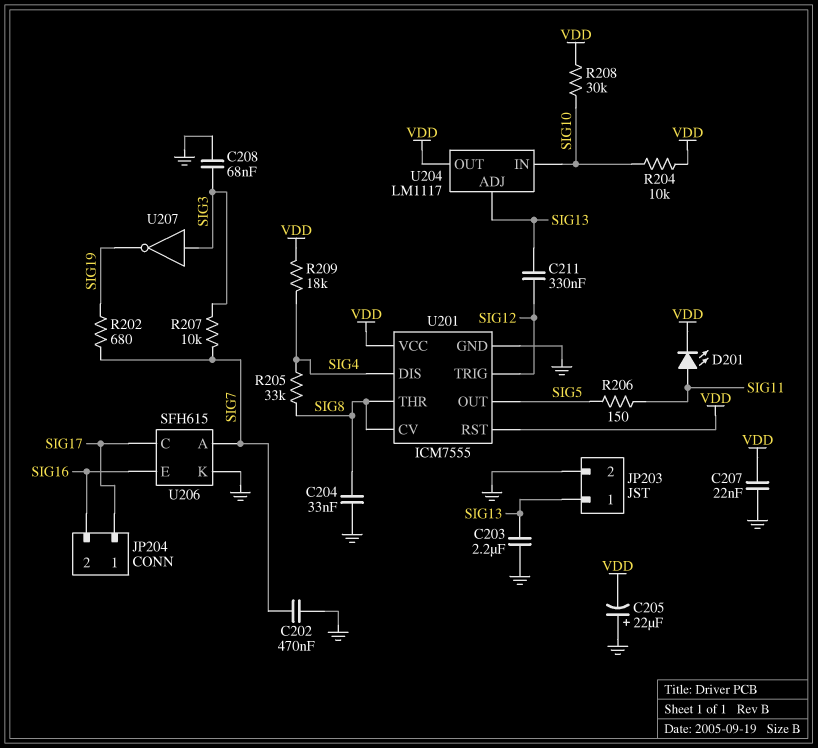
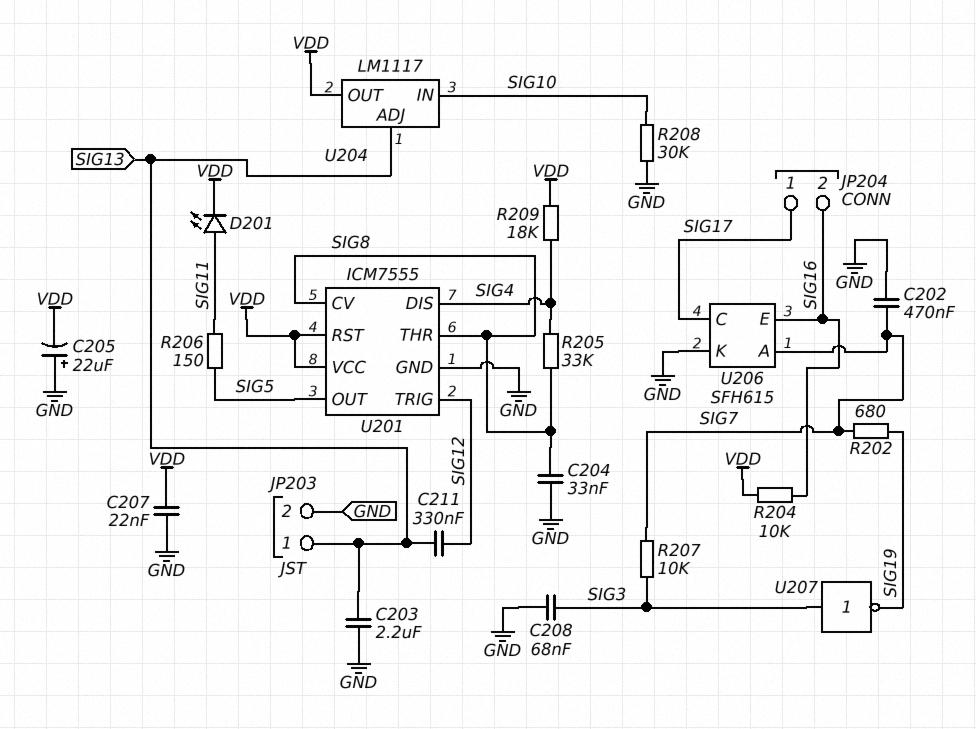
R204: 10k (SIG10, VDD) -> 10k (SIG16, VDD)
R208: 30k (SIG10, VDD) -> 30k (GND, SIG10)

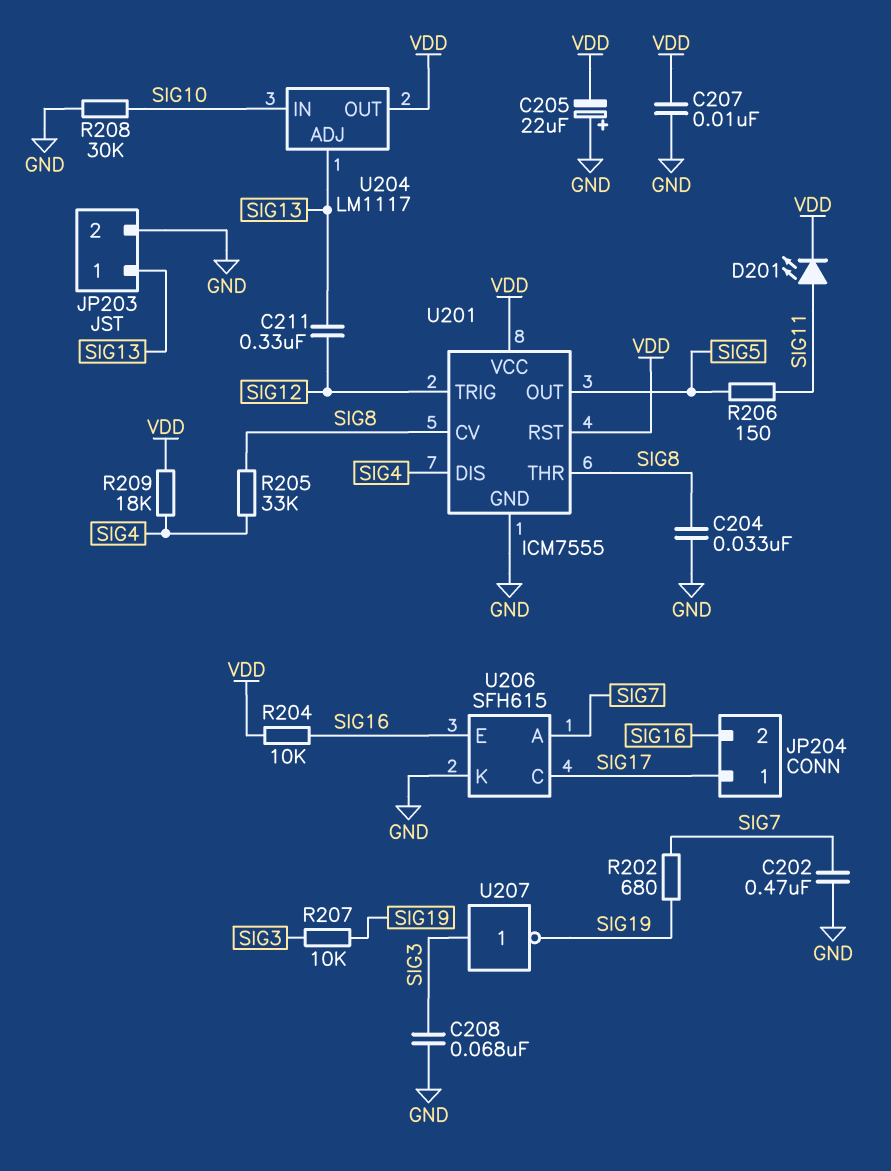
C203: 2.2uF (GND, SIG13) -> none
C207: 22nF (GND, VDD) -> 10nF (GND, VDD)
R207: 10k (SIG3, SIG7) -> 10k (SIG3, SIG19)

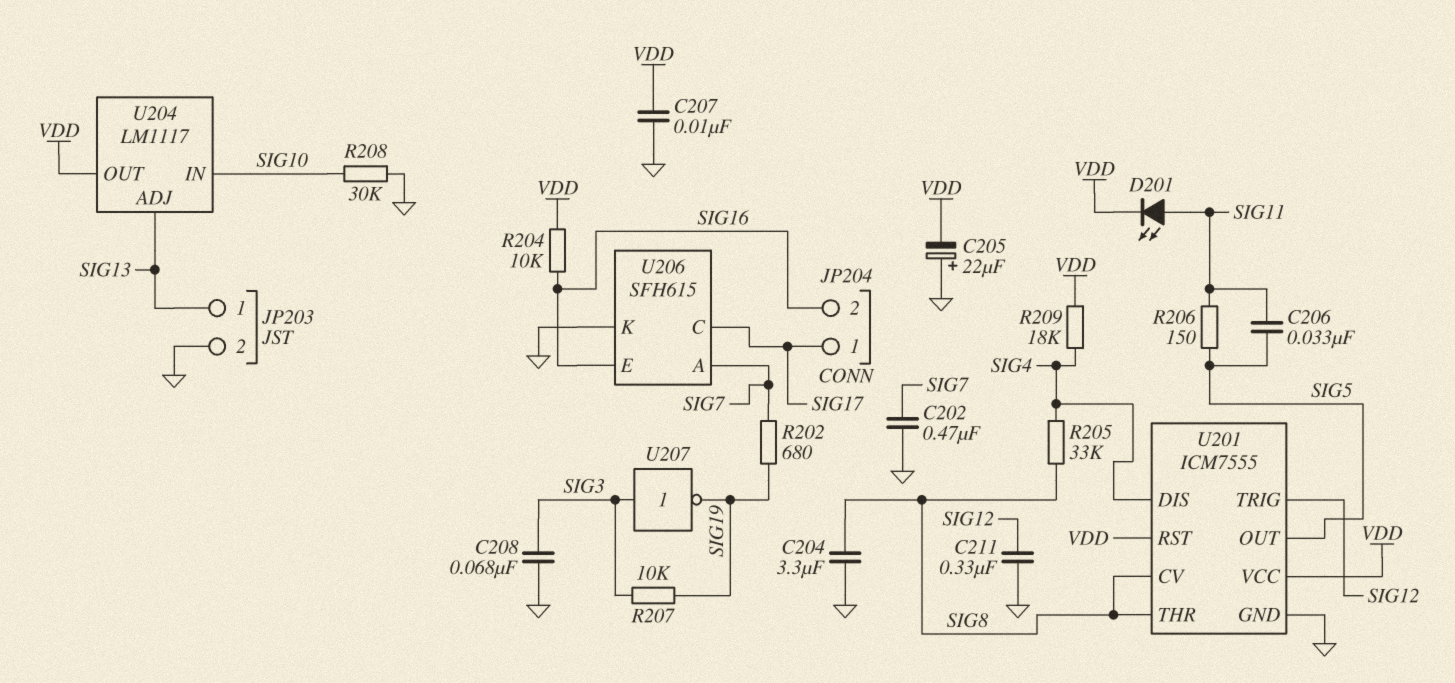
C204: 33nF (GND, SIG8) -> 3.3uF (GND, SIG8)
C206: none -> 33nF (SIG5, SIG11)
C211: 330nF (SIG12, SIG13) -> 330nF (GND, SIG12)

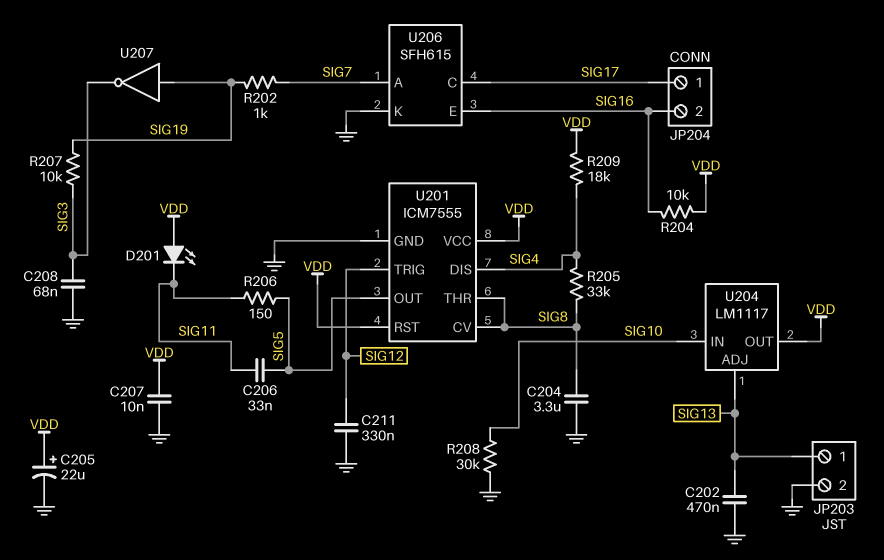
C202: 470nF (GND, SIG7) -> 470nF (GND, SIG13)
C205: 22uF (plus GND, minus VDD) -> 22uF (plus VDD, minus GND)
D201: LED (A SIG11, K VDD) -> LED (A VDD, K SIG11)
R202: 680 (SIG7, SIG19) -> 1k (SIG7, SIG19)
U207: NOT (in SIG3, out SIG19) -> NOT (in SIG19, out SIG3)

